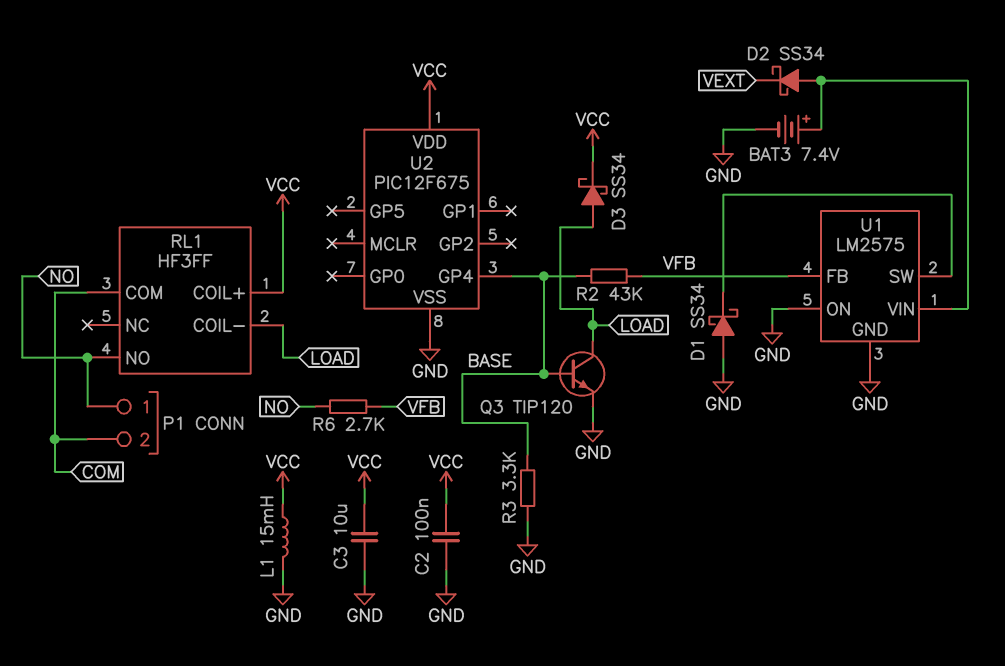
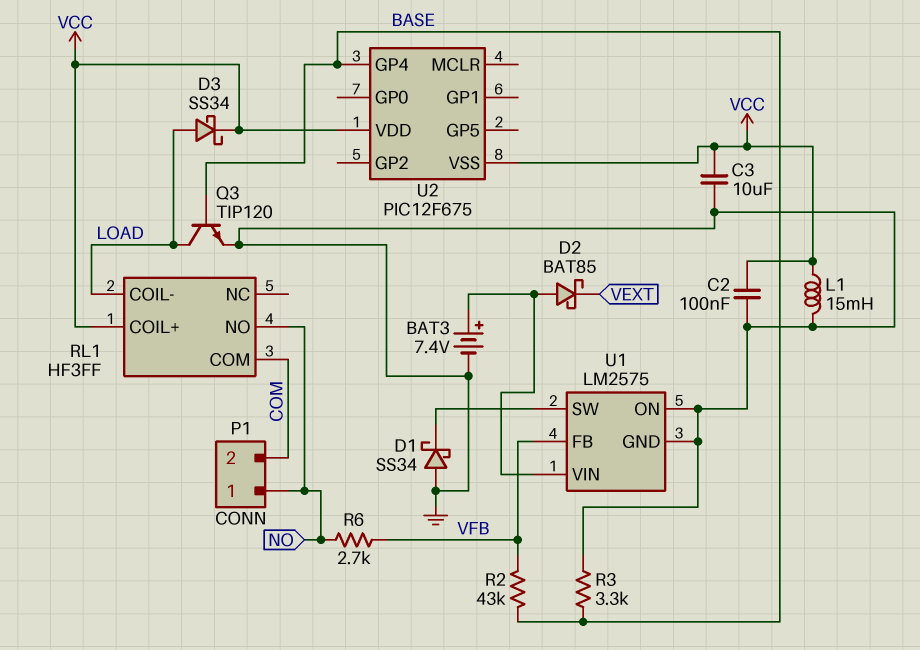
D2: schottky SS34 (A U1/VIN, K VEXT) -> schottky BAT85 (A U1/VIN, K VEXT)
U2 pin VSS: GND -> VCC

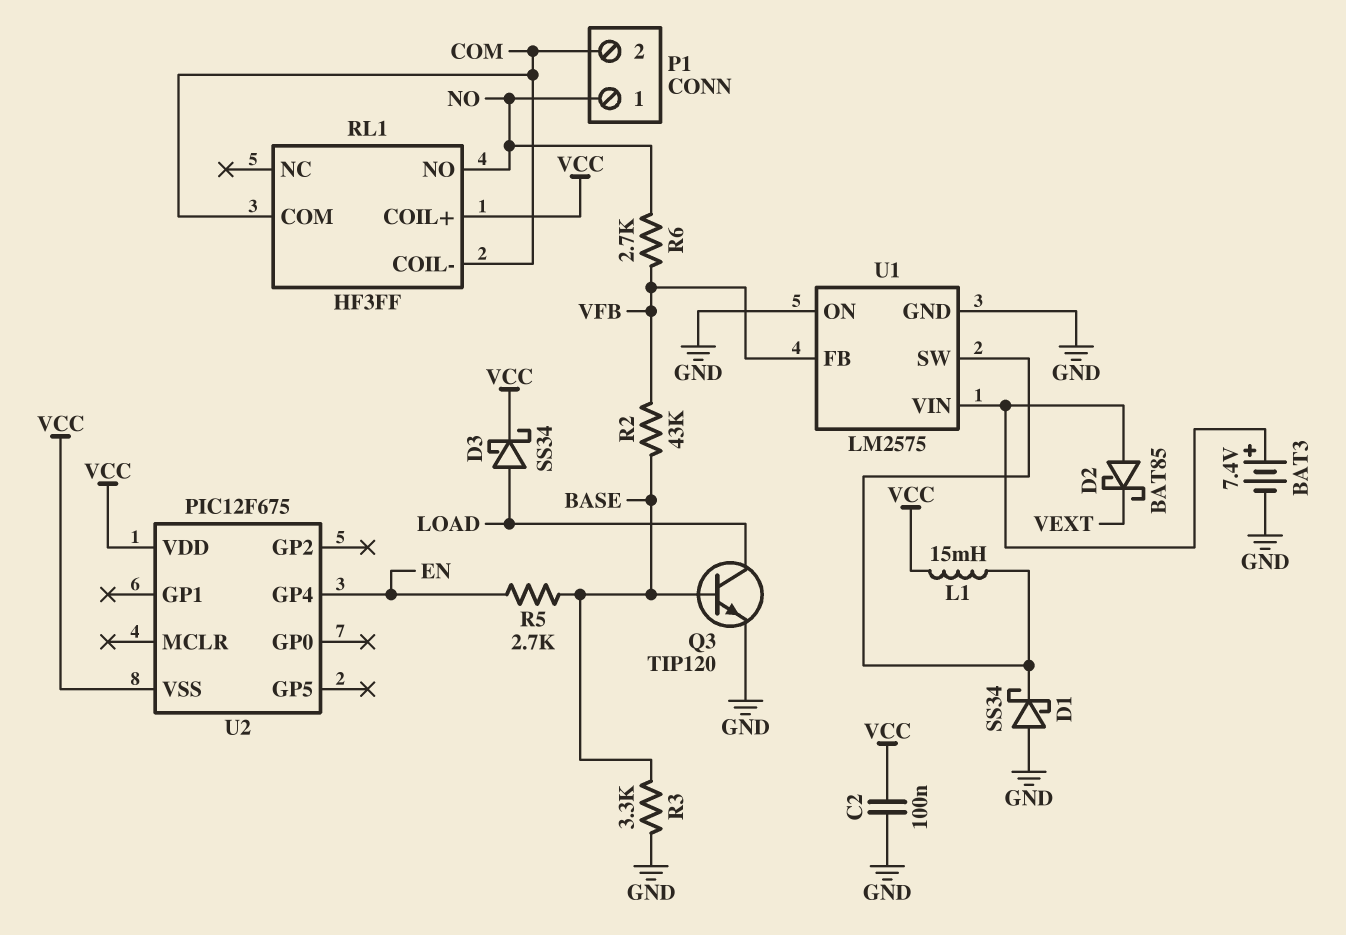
C3: 10uF (GND, VCC) -> none
L1: 15mH (GND, VCC) -> 15mH (U1/SW, VCC)
R5: none -> 2.7k (BASE, EN)
RL1 pin COIL-: LOAD -> COM
U2 pin GP4: BASE -> EN

